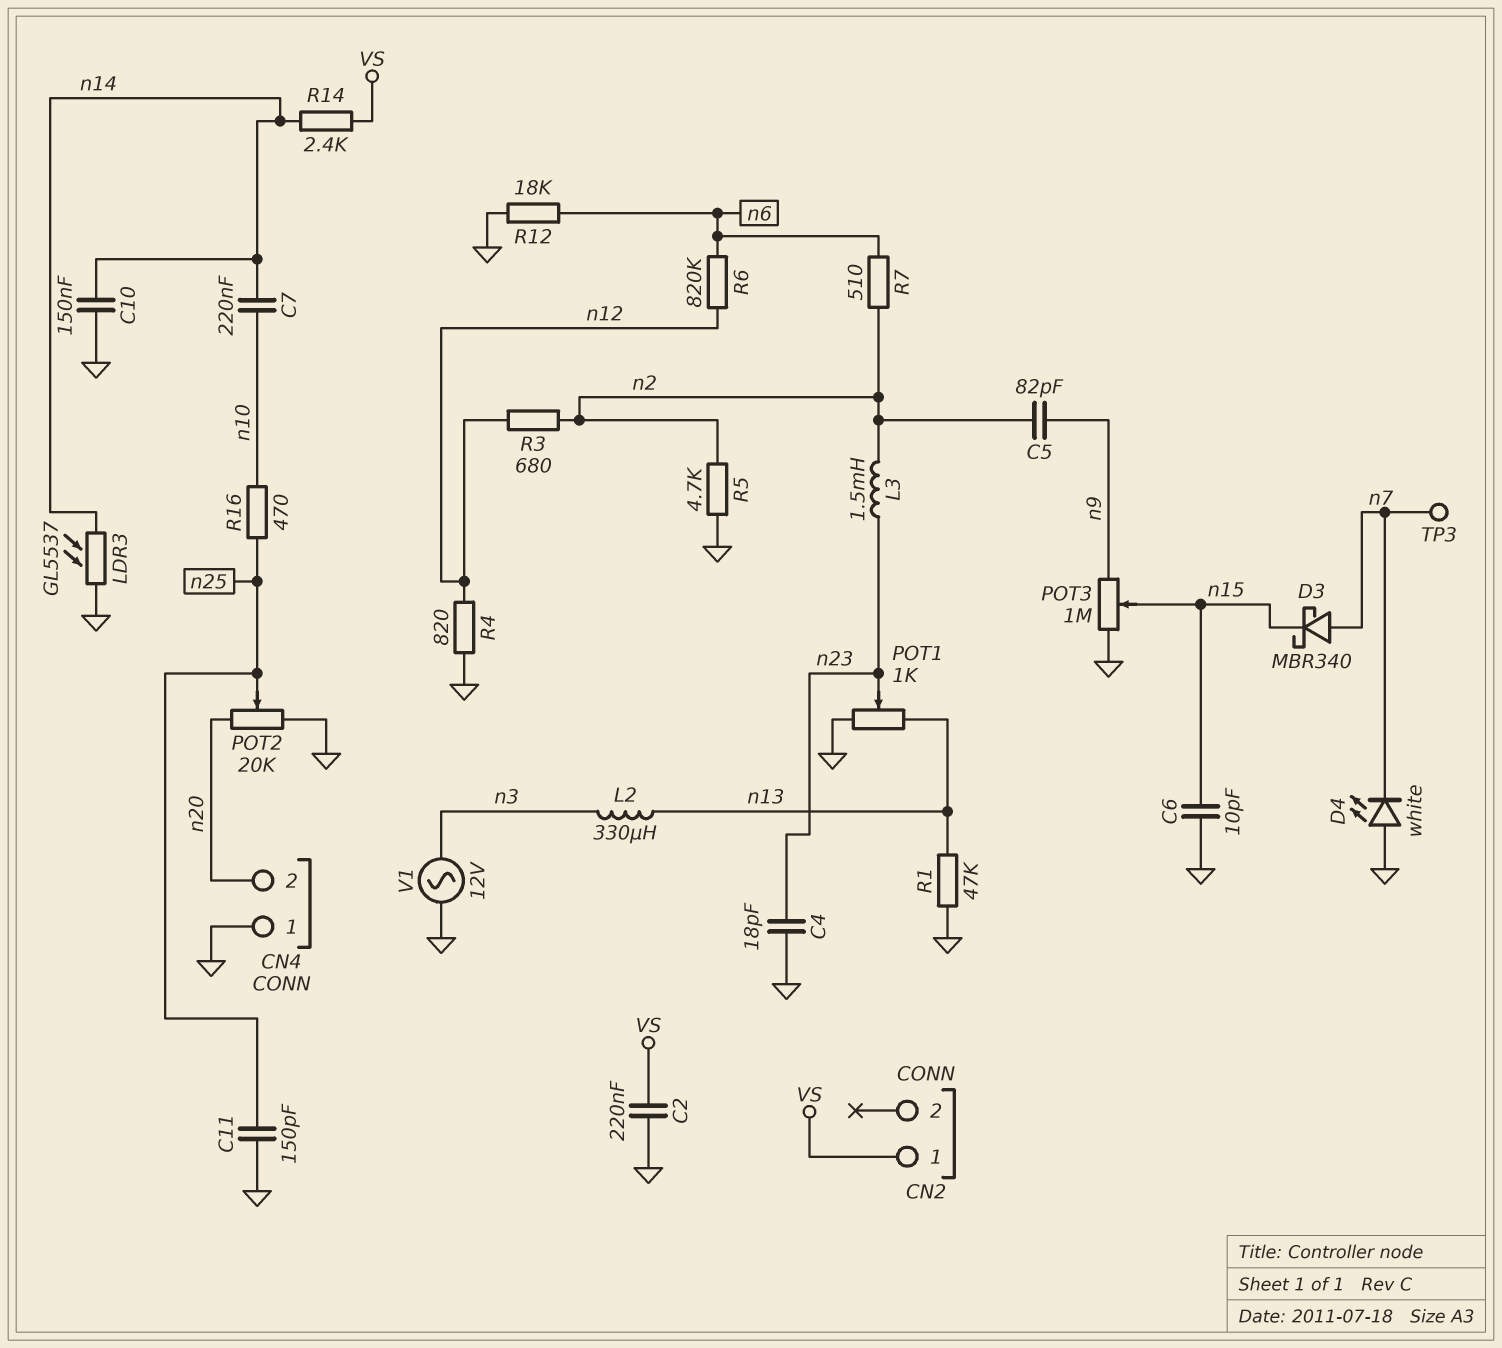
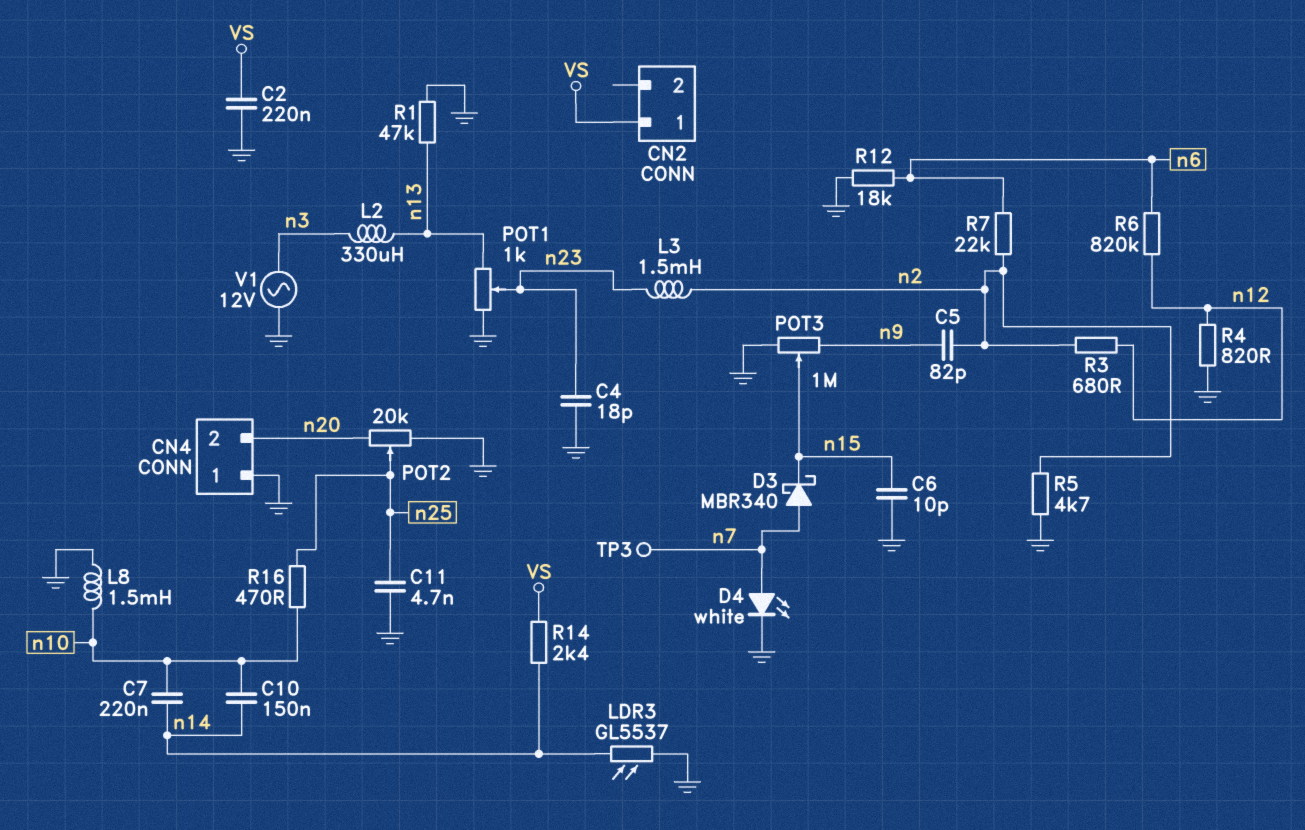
C10: 150nF (GND, n14) -> 150nF (n10, n14)
C11: 150pF (GND, n25) -> 4.7nF (GND, n25)
D4: LED white (A GND, K n7) -> LED white (A n7, K GND)
L8: none -> 1.5mH (GND, n10)
R7: 510 (n2, n6) -> 22k (n2, n6)

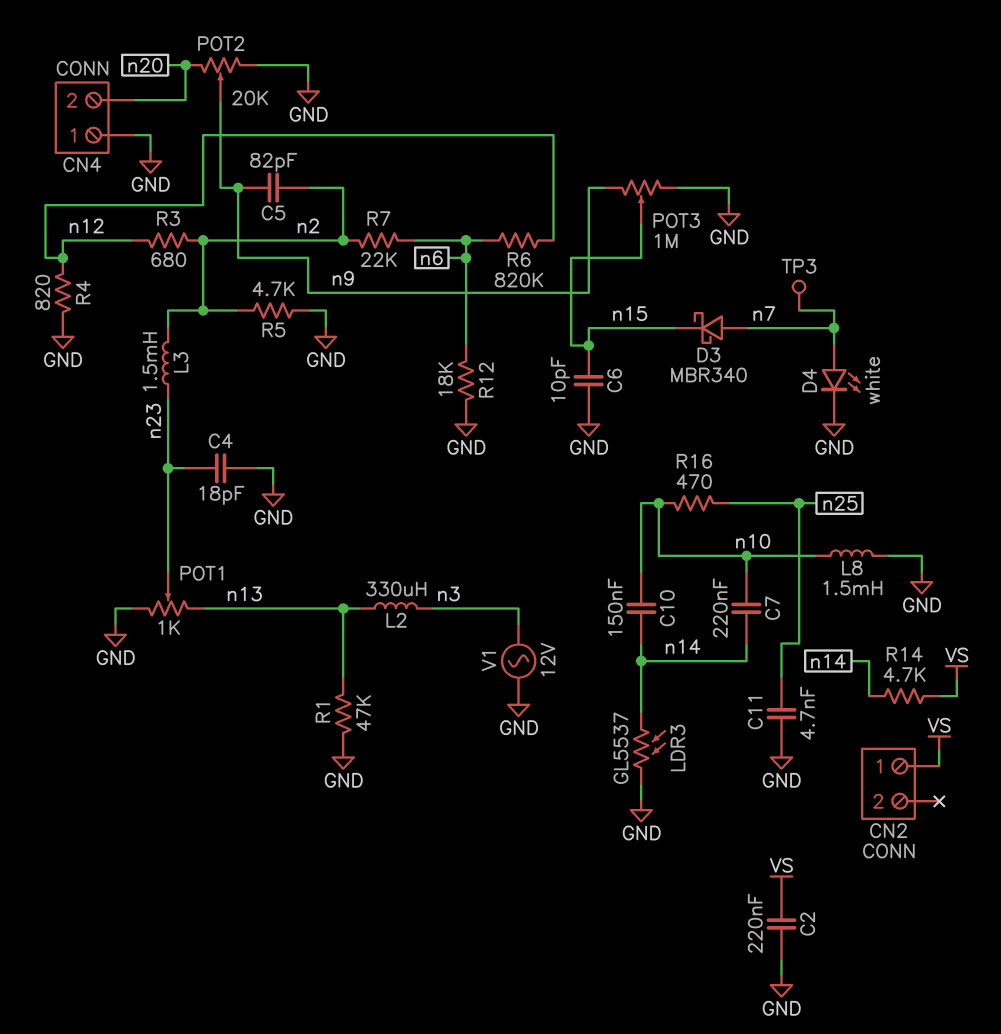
POT2: 20k (GND, n20, wiper n25) -> 20k (GND, n20, wiper n9)
R14: 2.4k (VS, n14) -> 4.7k (VS, n14)

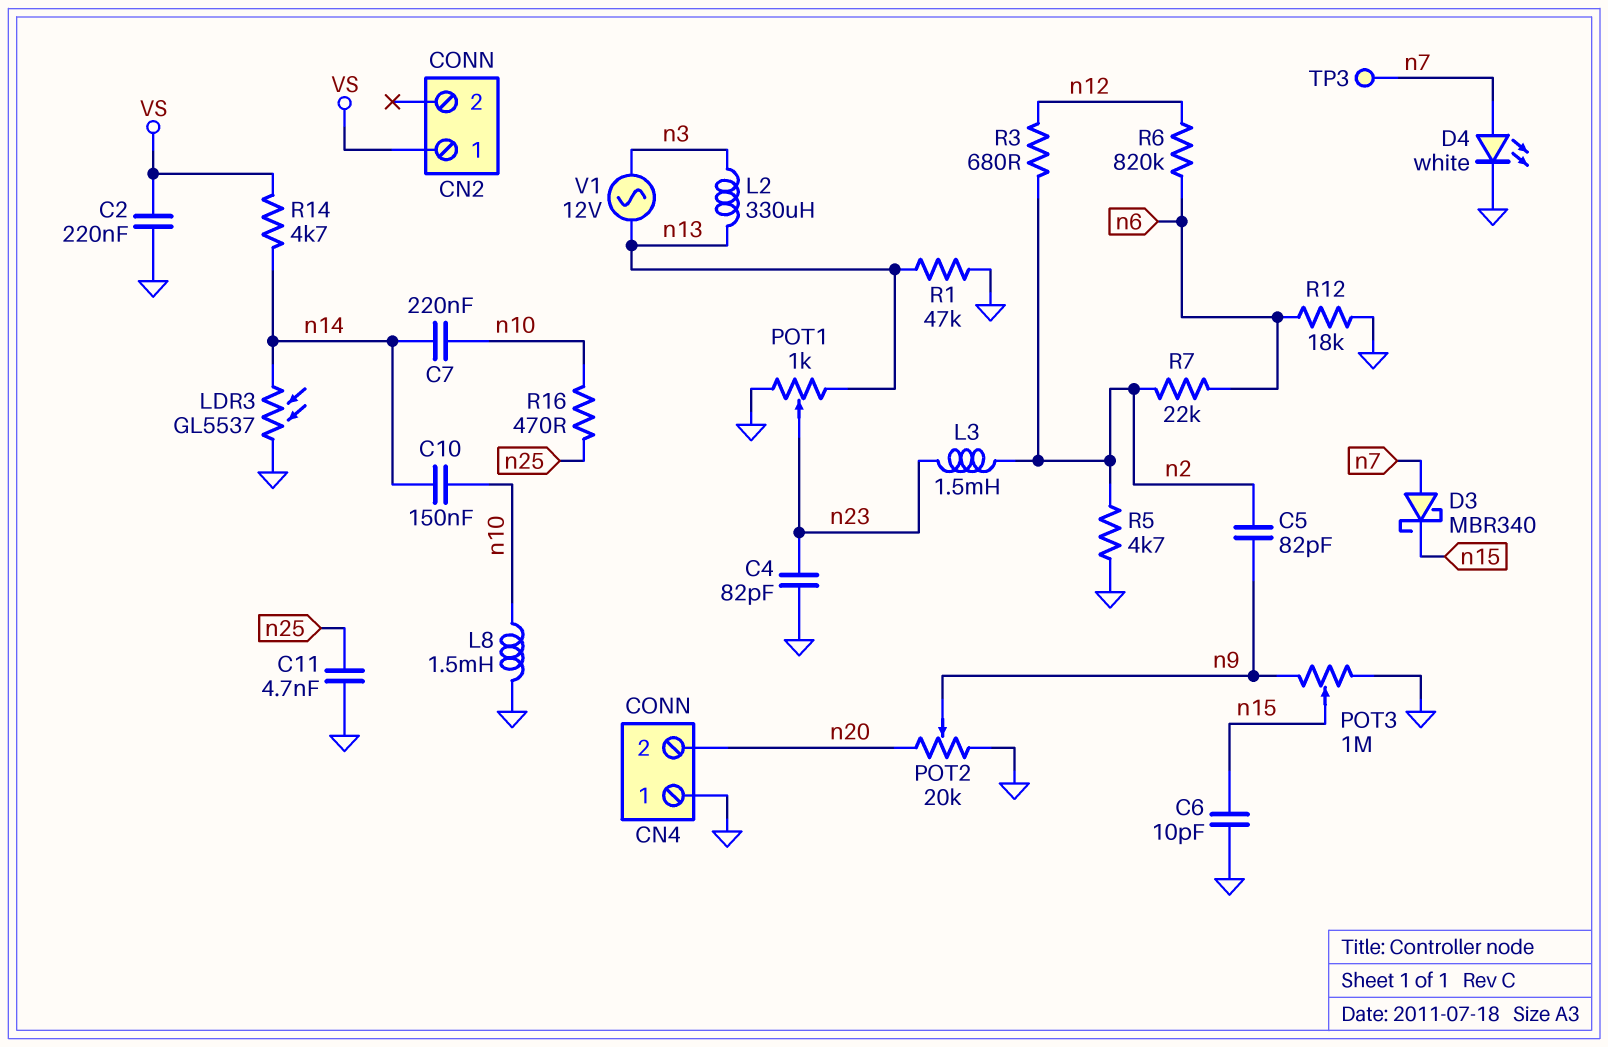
C4: 18pF (GND, n23) -> 82pF (GND, n23)
R4: 820 (GND, n12) -> none
V1: AC 12V (GND, n3) -> AC 12V (n3, n13)

